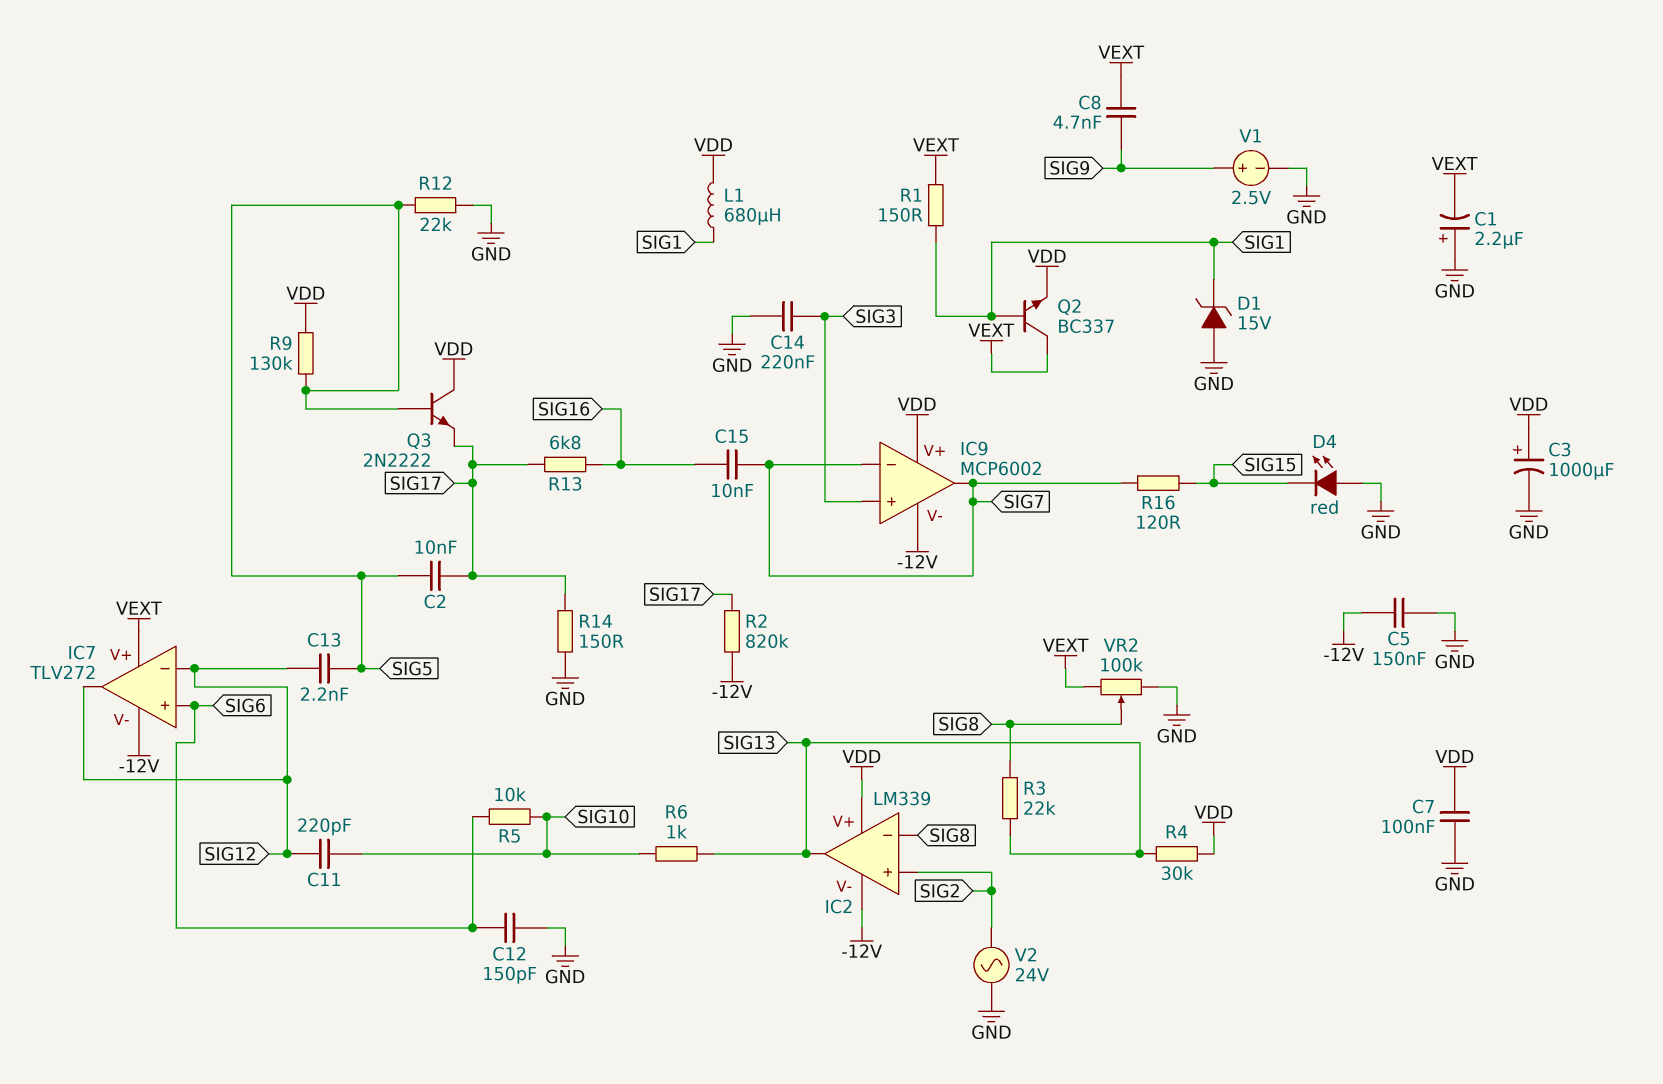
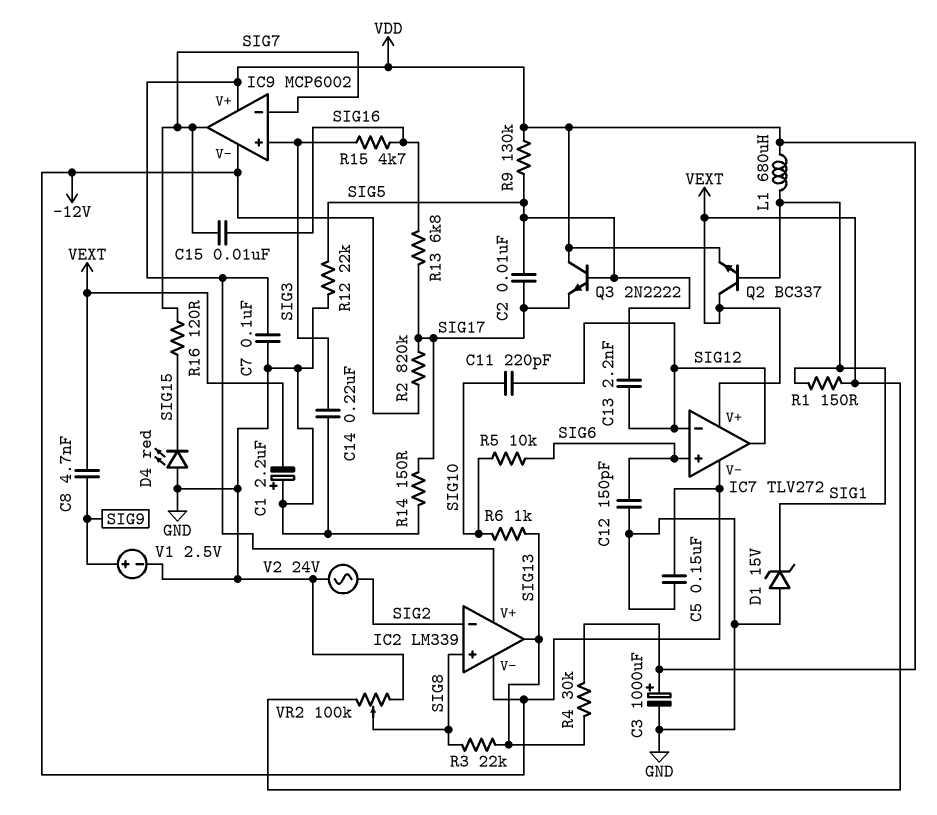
IC2 pin in+: SIG2 -> SIG8
IC2 pin in-: SIG8 -> SIG2
R15: none -> 4.7k (SIG3, SIG16)

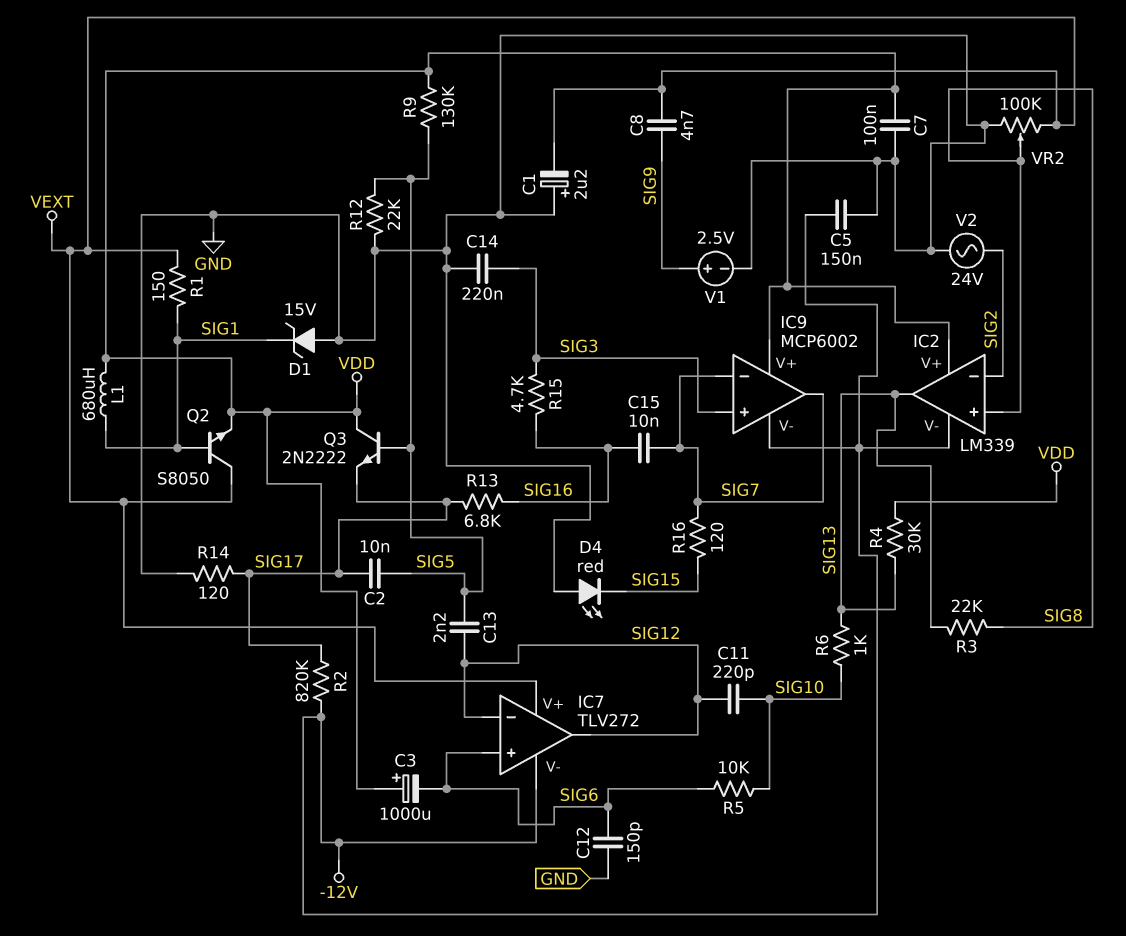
C3: 1000uF (plus VDD, minus GND) -> 1000uF (plus VDD, minus SIG6)
Q2: NPN BC337 (B SIG1, C VEXT, E VDD) -> NPN S8050 (B SIG1, C VEXT, E VDD)
R14: 150 (GND, SIG17) -> 120 (GND, SIG17)

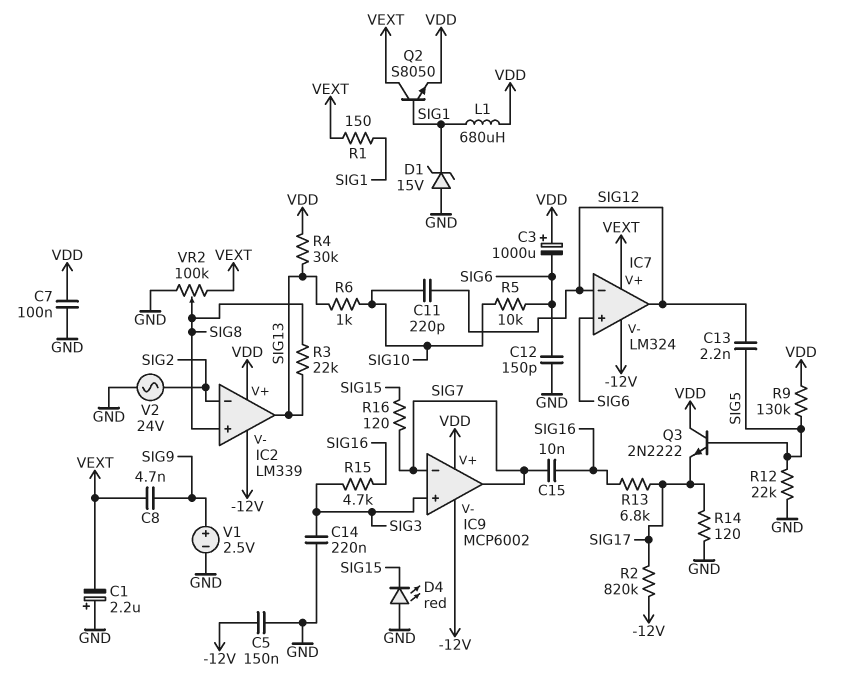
C2: 10nF (SIG5, SIG17) -> none
IC7: TLV272 -> LM324

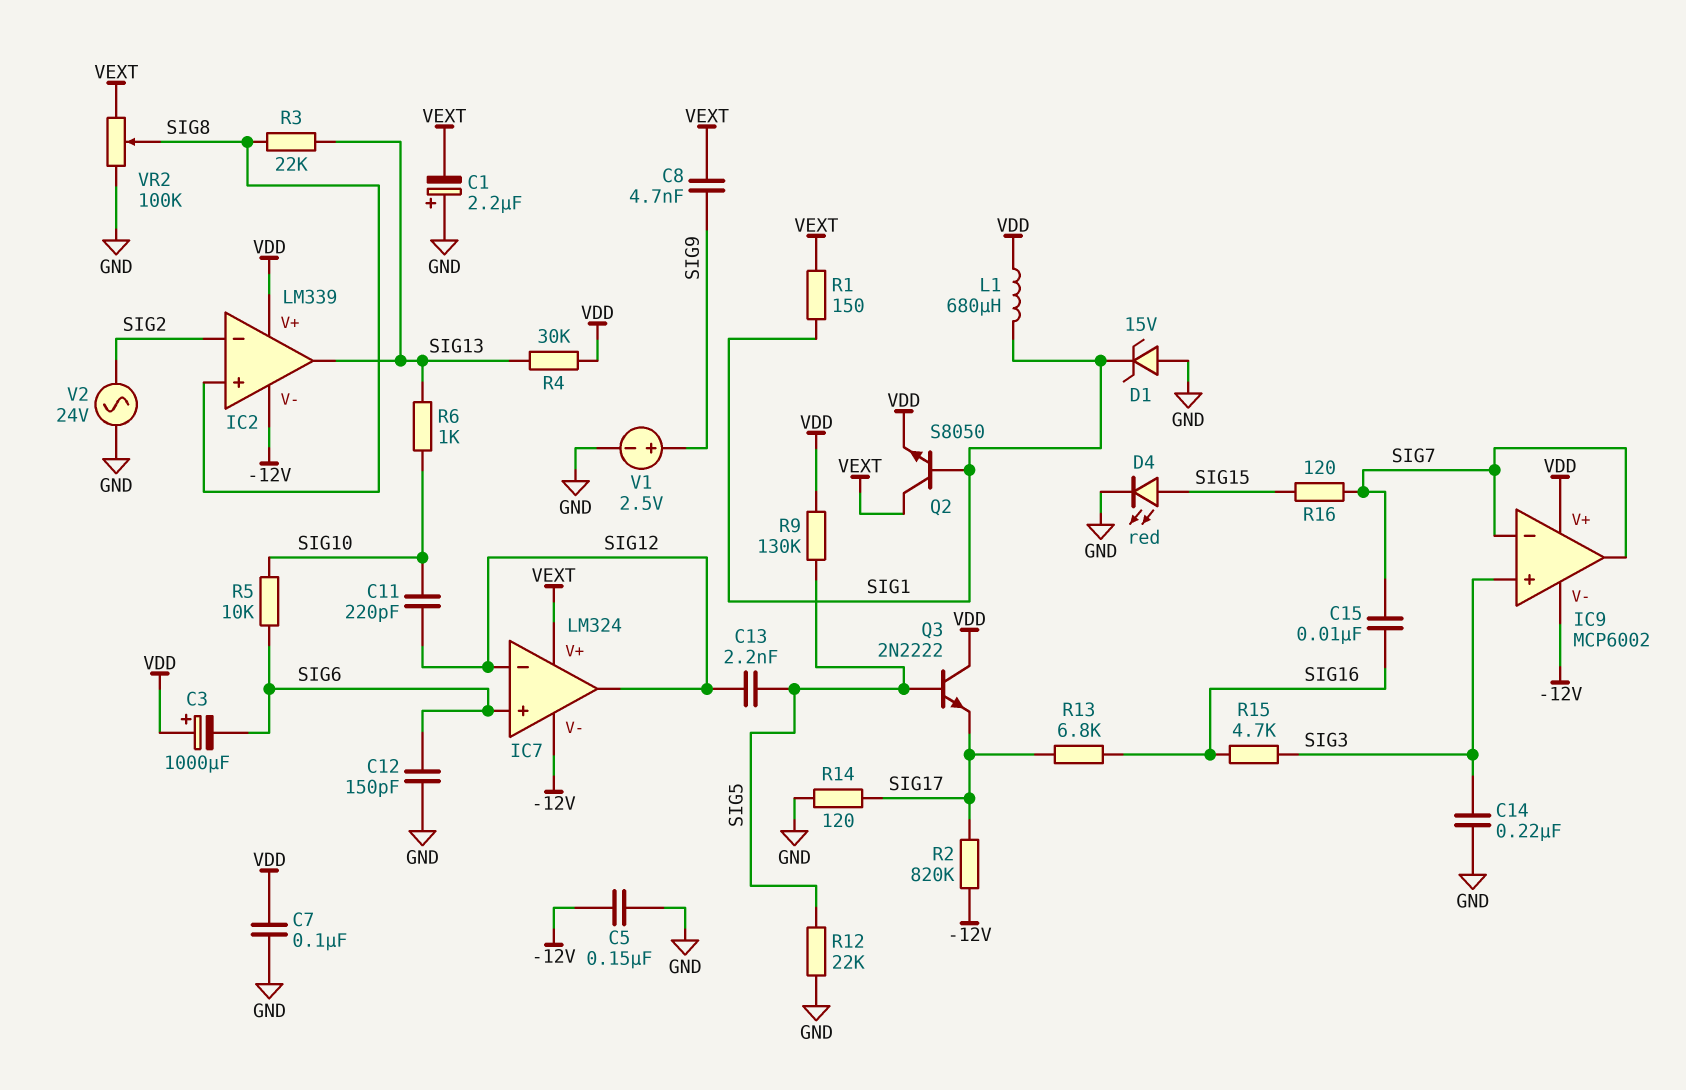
D4: LED red (A GND, K SIG15) -> LED red (A SIG15, K GND)

